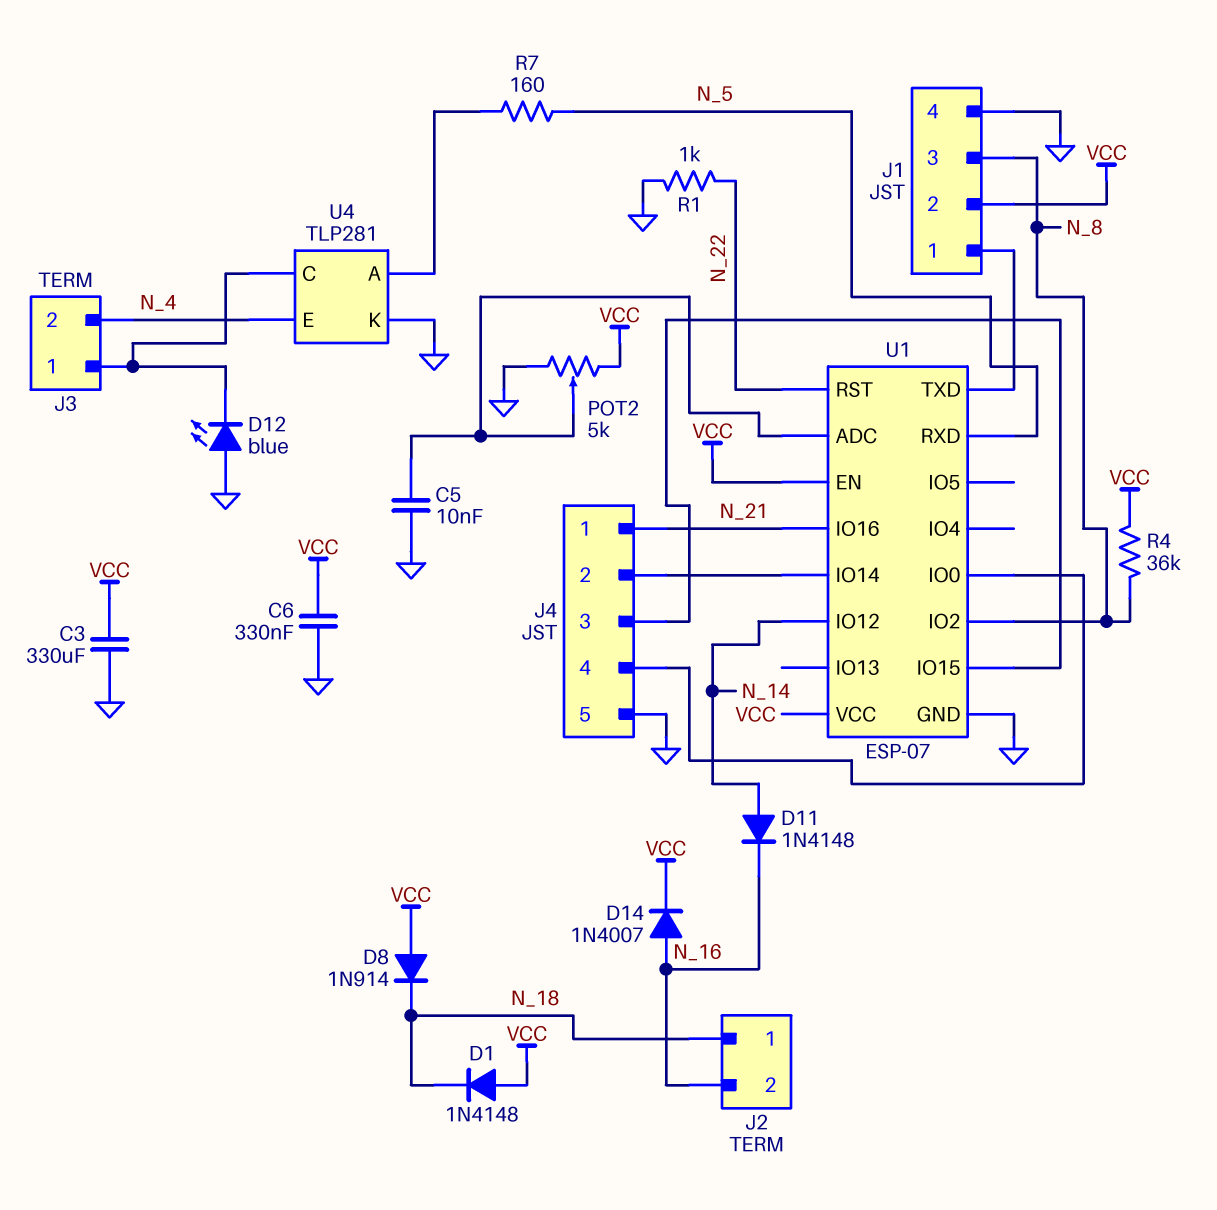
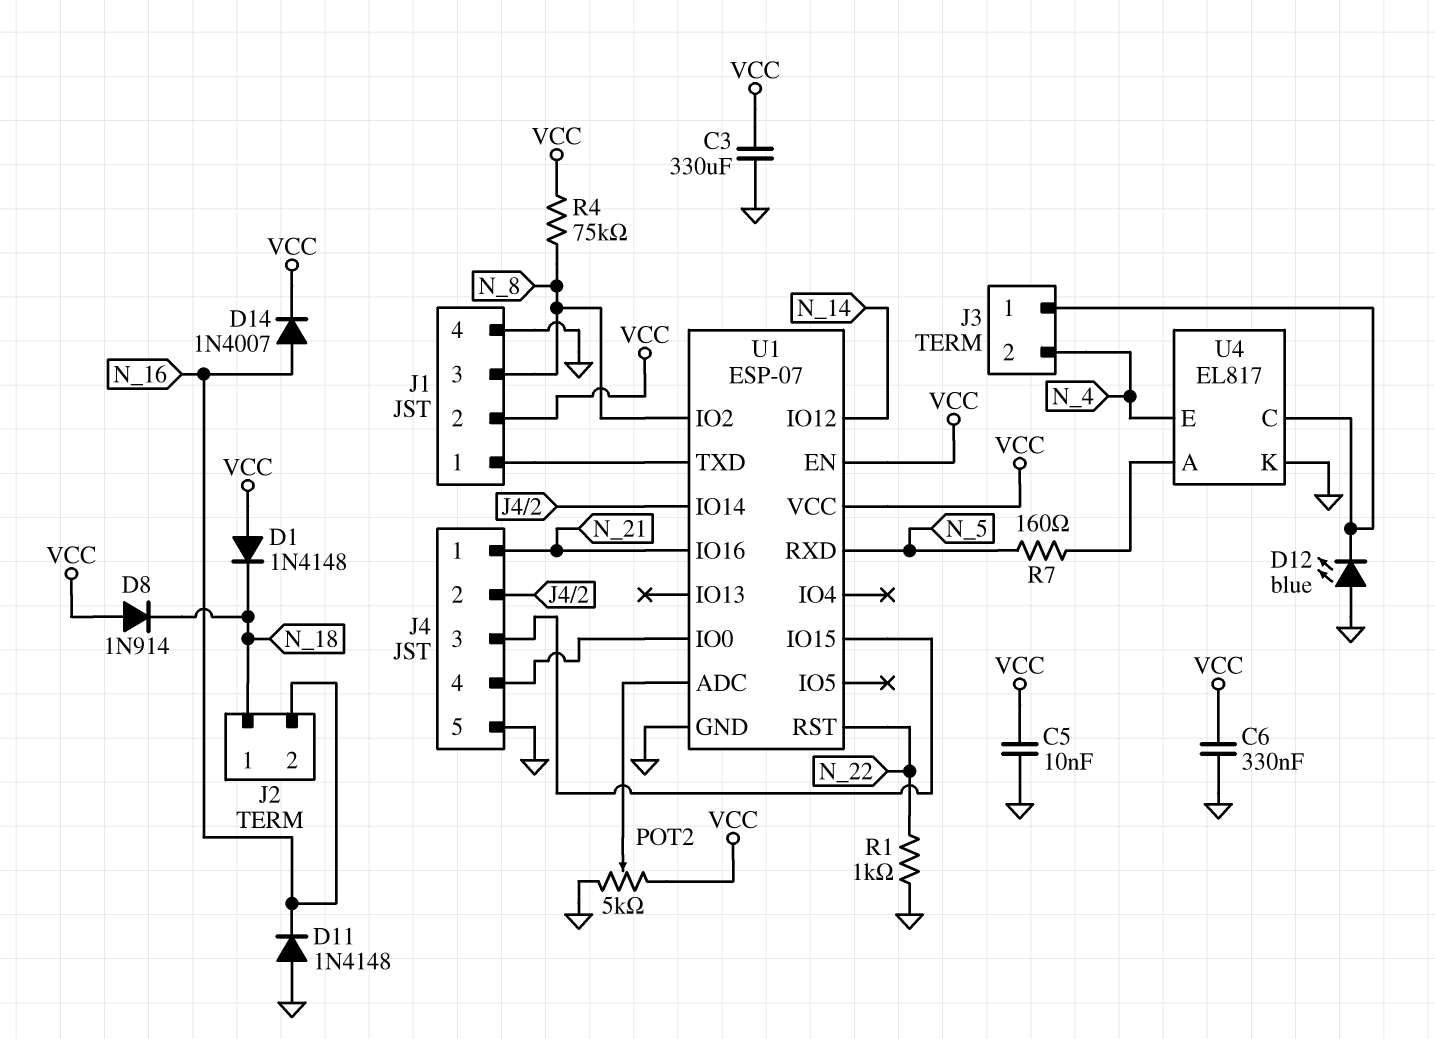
C5: 10nF (GND, U1/ADC) -> 10nF (GND, VCC)
D11: diode 1N4148 (A N_14, K N_16) -> diode 1N4148 (A GND, K N_16)
R4: 36k (N_8, VCC) -> 75k (N_8, VCC)
U4: TLP281 -> EL817

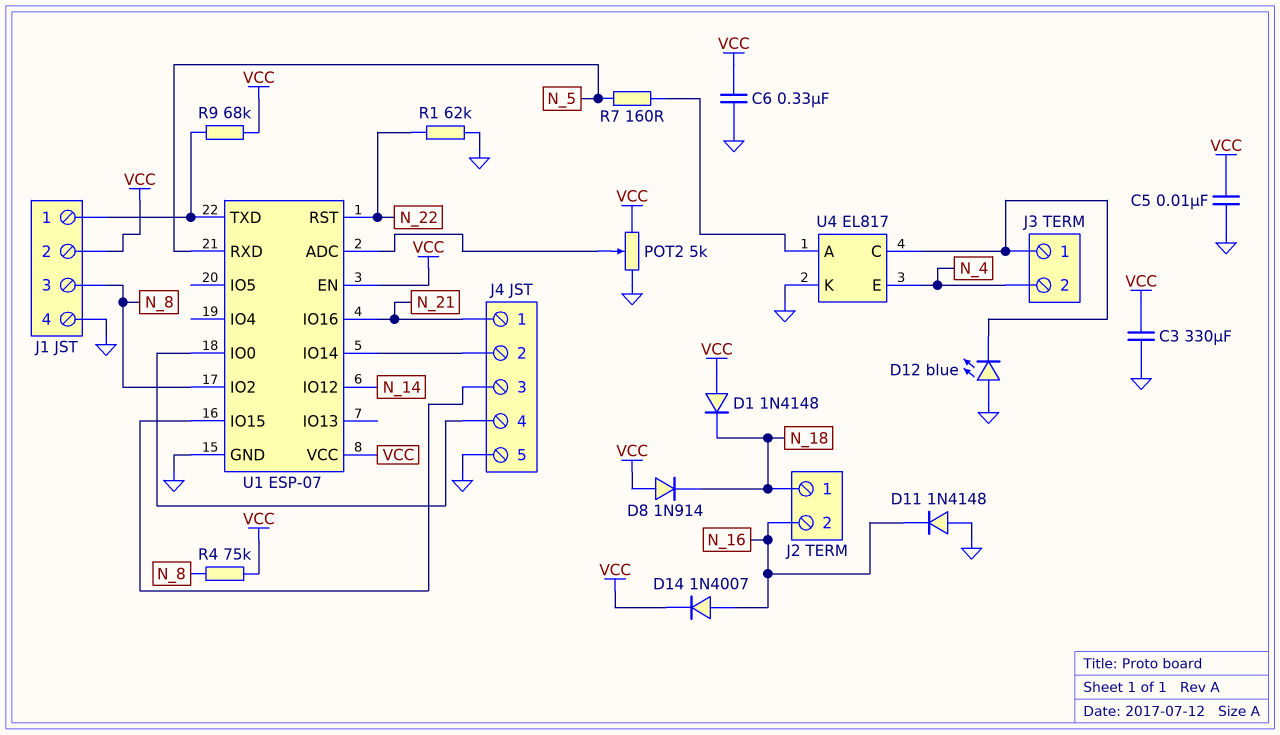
R1: 1k (GND, N_22) -> 62k (GND, N_22)
R9: none -> 68k (J1/1, VCC)

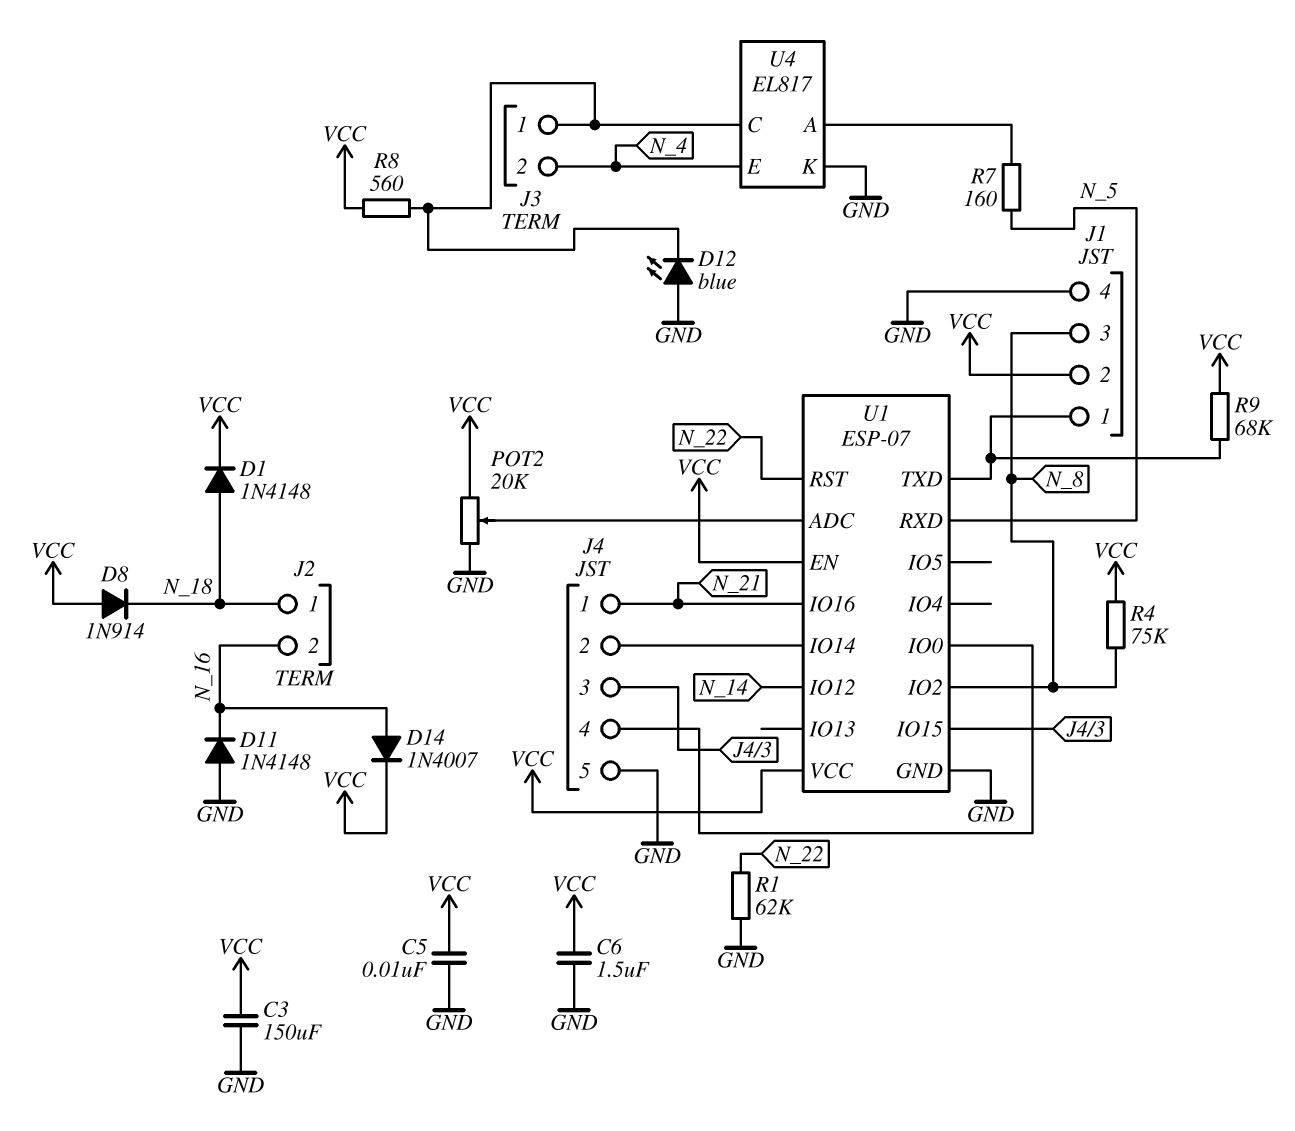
C3: 330uF (GND, VCC) -> 150uF (GND, VCC)
C6: 330nF (GND, VCC) -> 1.5uF (GND, VCC)
D1: diode 1N4148 (A VCC, K N_18) -> diode 1N4148 (A N_18, K VCC)
POT2: 5k (GND, VCC, wiper U1/ADC) -> 20k (GND, VCC, wiper U1/ADC)
R8: none -> 560 (J3/1, VCC)

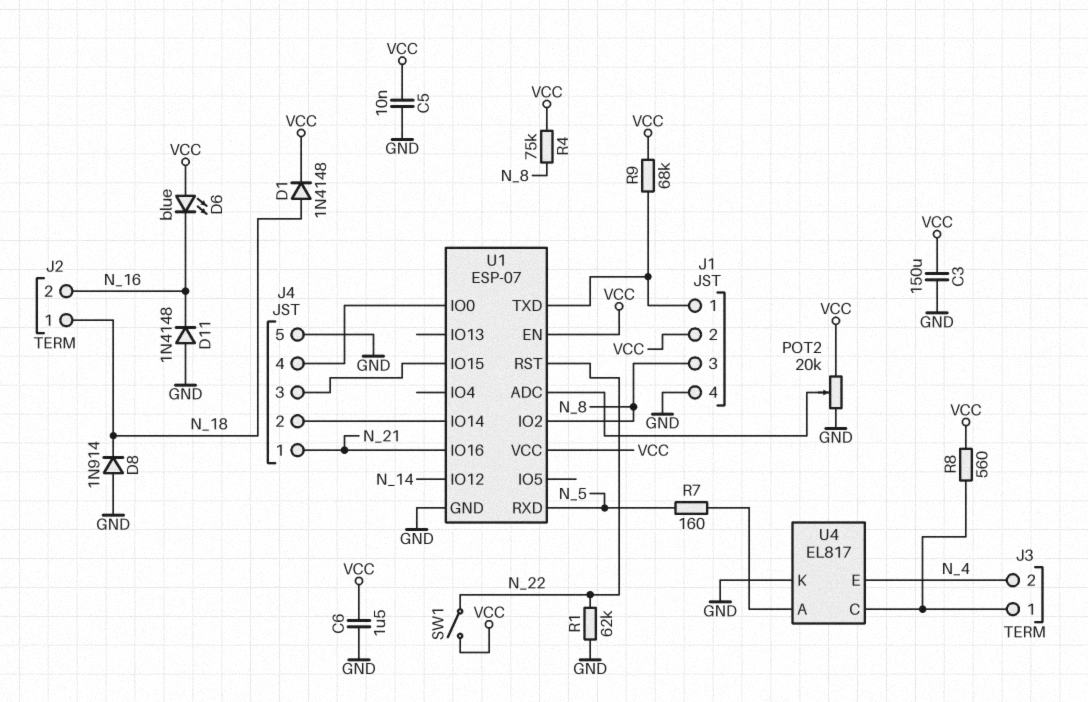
D6: none -> LED blue (A VCC, K N_16)
D8: diode 1N914 (A VCC, K N_18) -> diode 1N914 (A GND, K N_18)
D12: LED blue (A GND, K J3/1) -> none
D14: diode 1N4007 (A N_16, K VCC) -> none
SW1: none -> switch (N_22, VCC)

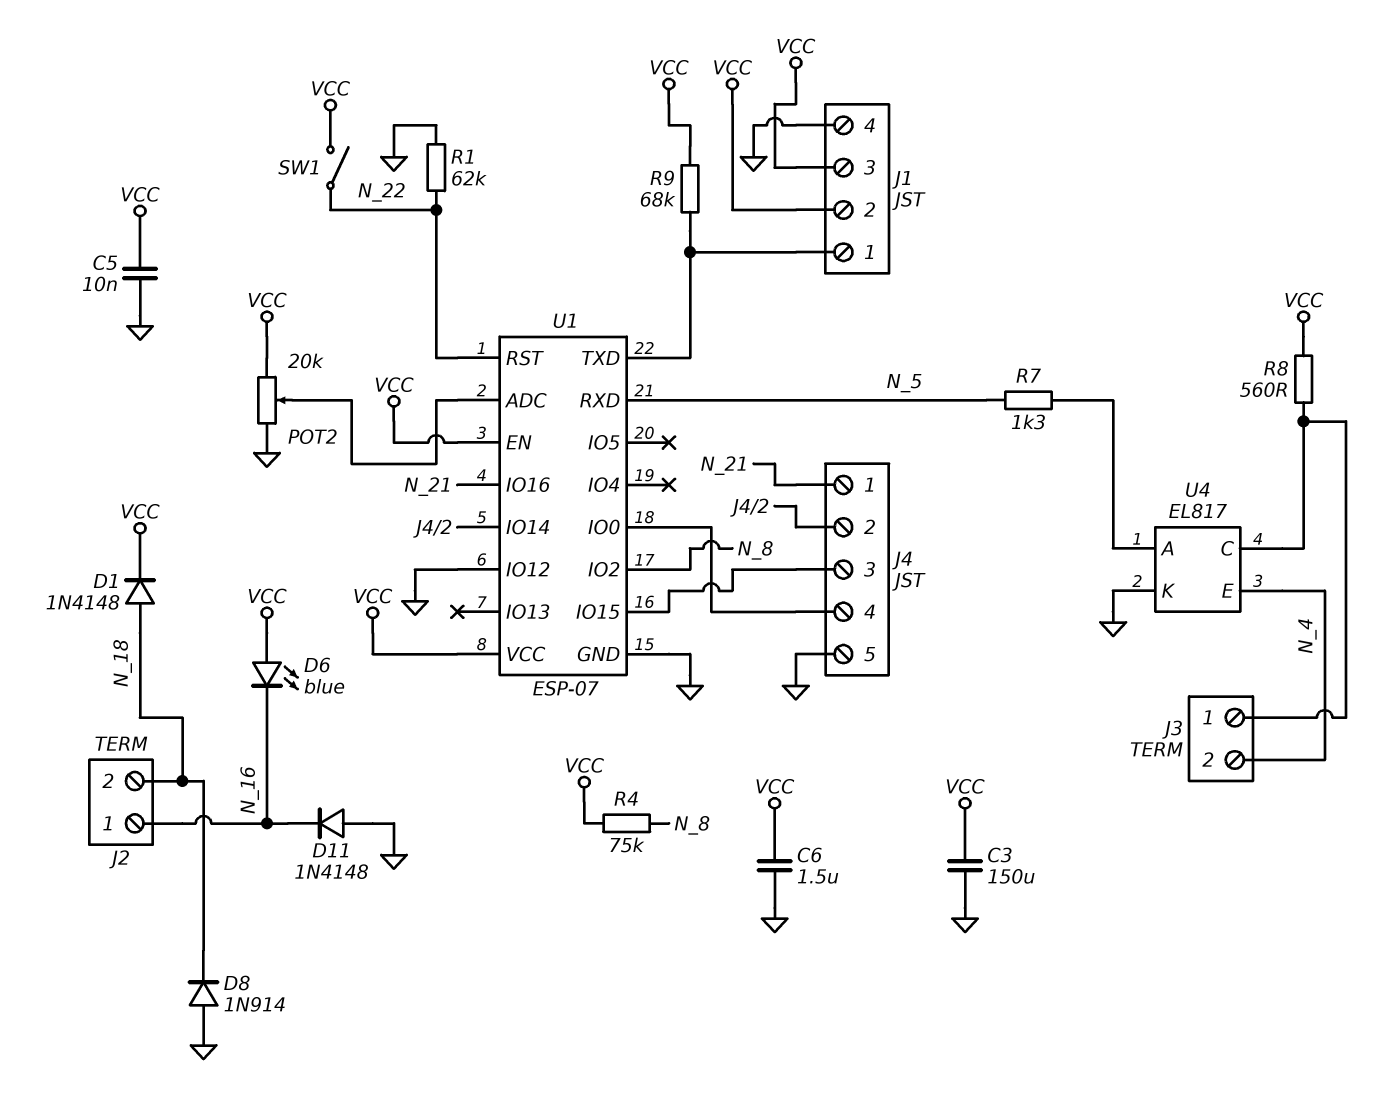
J1 pin 3: N_8 -> VCC
J2 pin 1: N_18 -> N_16
J2 pin 2: N_16 -> N_18
R7: 160 (N_5, U4/A) -> 1.3k (N_5, U4/A)
U1 pin IO12: N_14 -> GND

